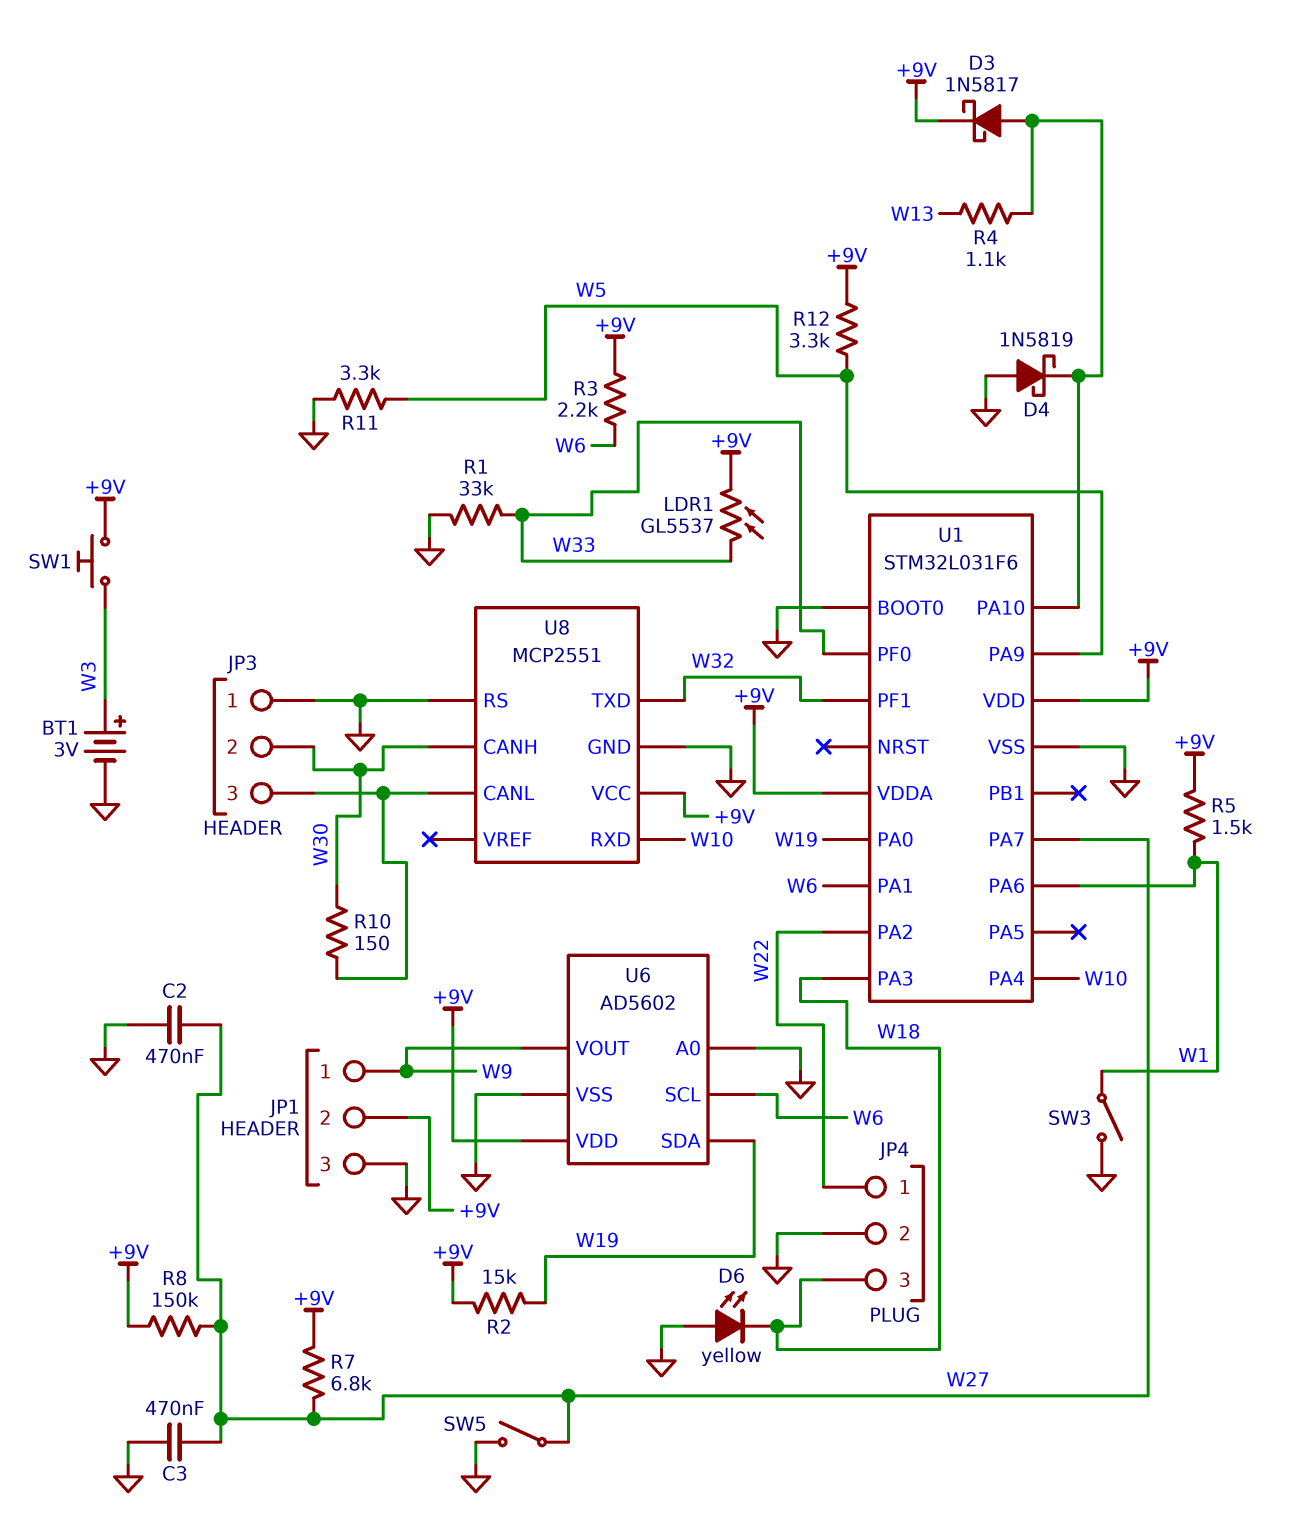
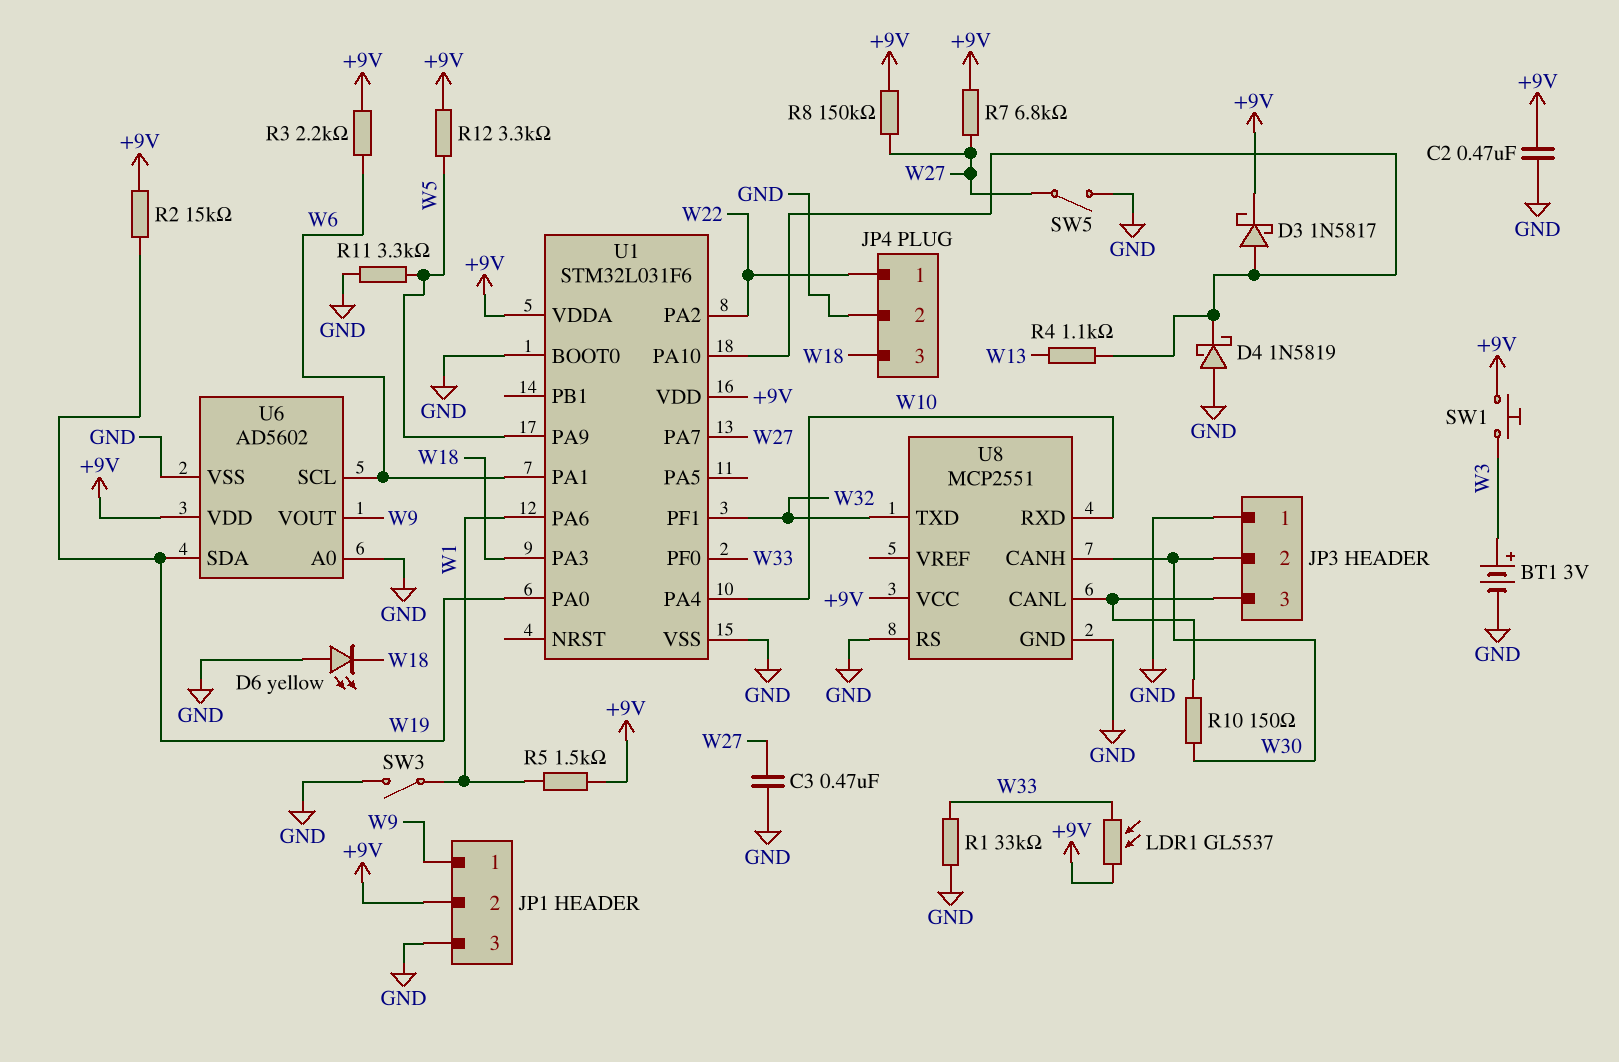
C2: 470nF (GND, W27) -> 470nF (+9V, GND)

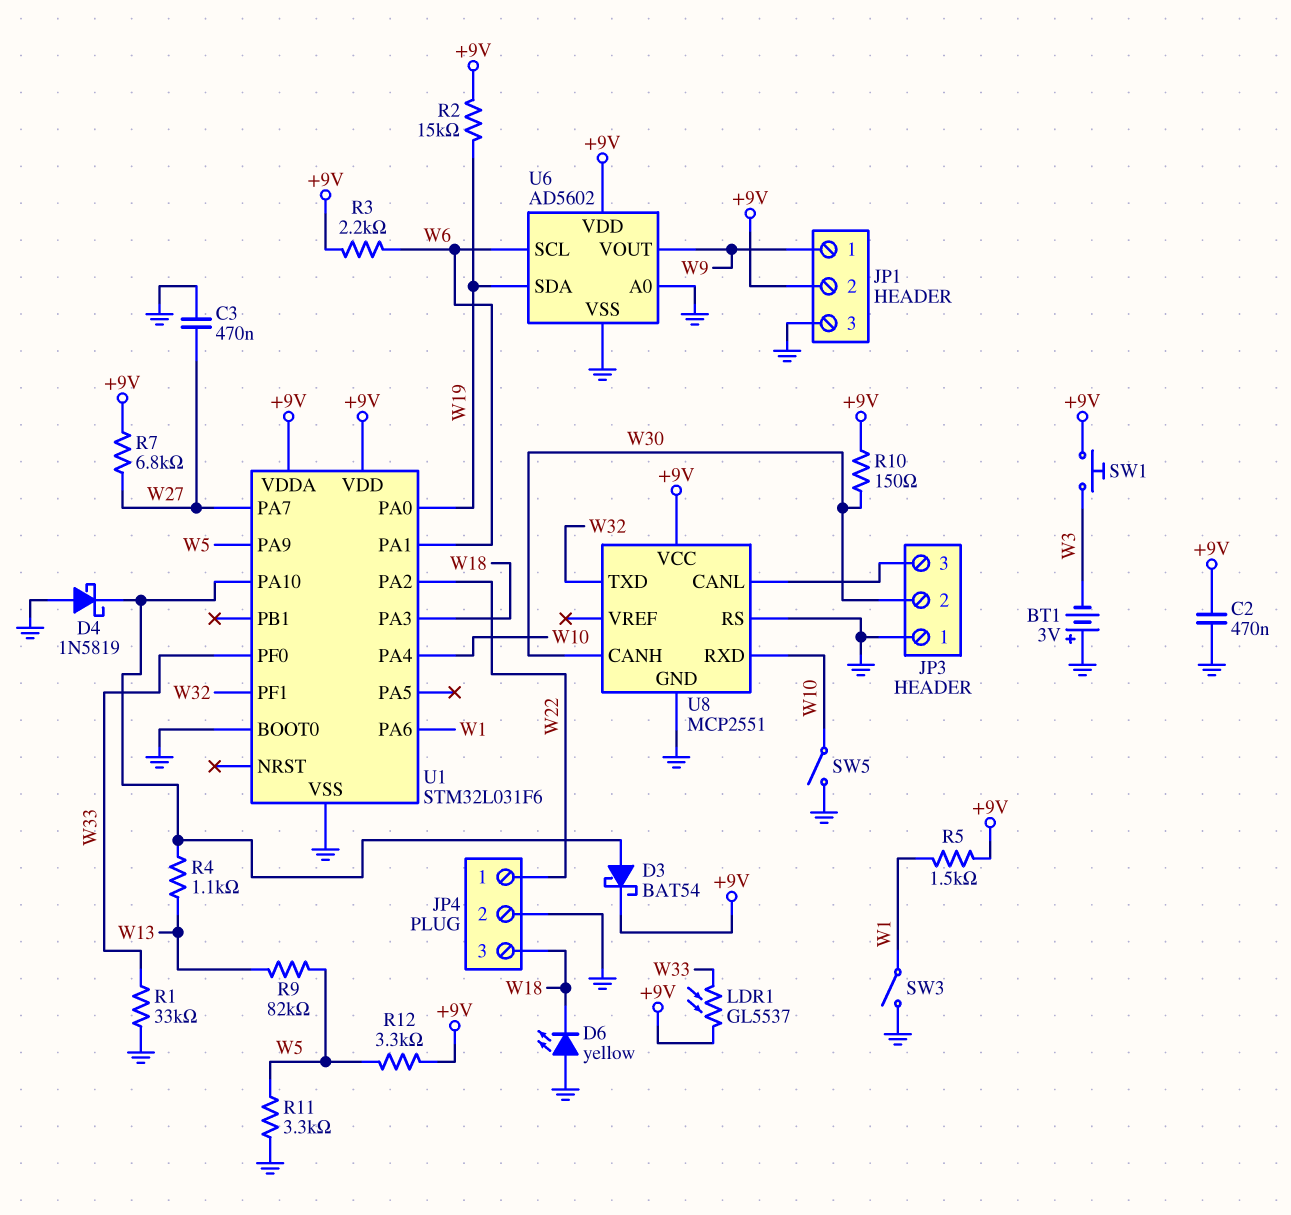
BT1: 3V (plus W3, minus GND) -> 3V (plus GND, minus W3)
D3: schottky 1N5817 (A U1/PA10, K +9V) -> schottky BAT54 (A U1/PA10, K +9V)
R8: 150k (+9V, W27) -> none
R9: none -> 82k (W5, W13)
R10: 150 (JP3/3, W30) -> 150 (+9V, W30)
SW5: switch (GND, W27) -> switch (GND, W10)

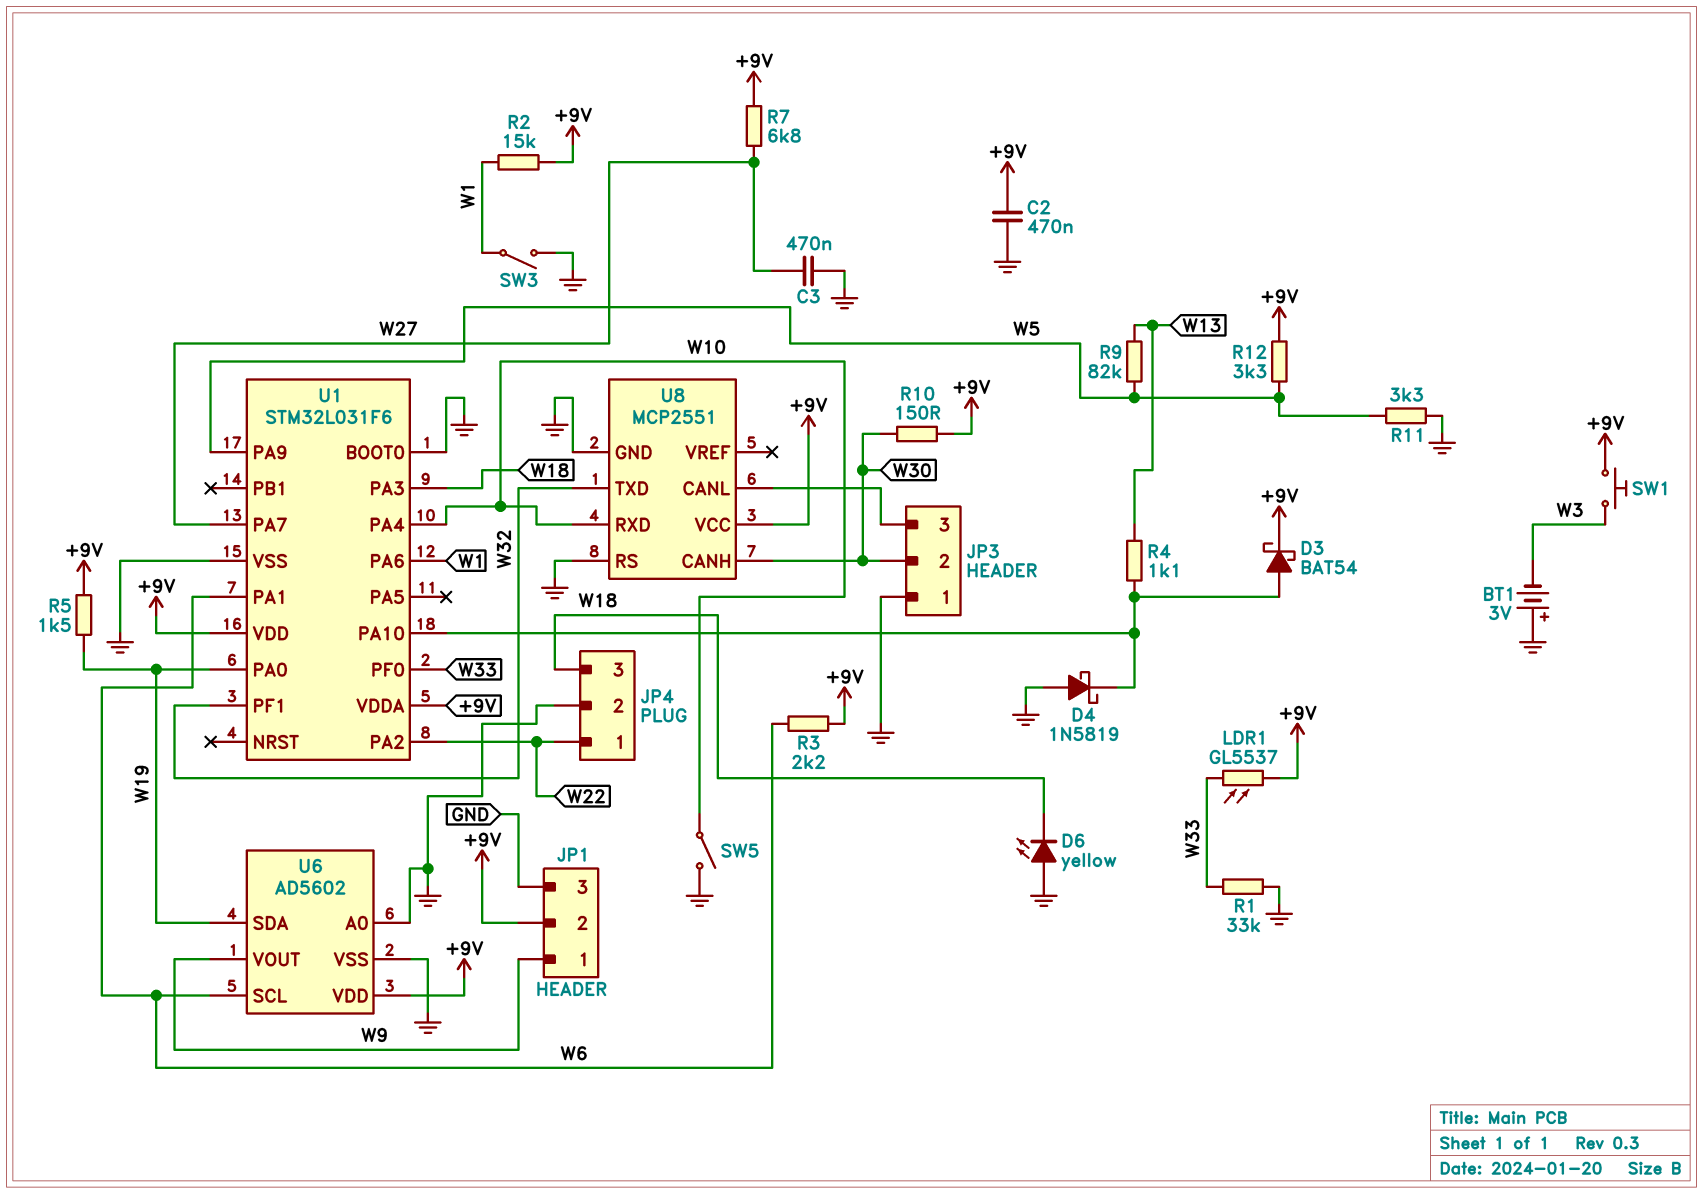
R2: 15k (+9V, W19) -> 15k (+9V, W1)
R5: 1.5k (+9V, W1) -> 1.5k (+9V, W19)

